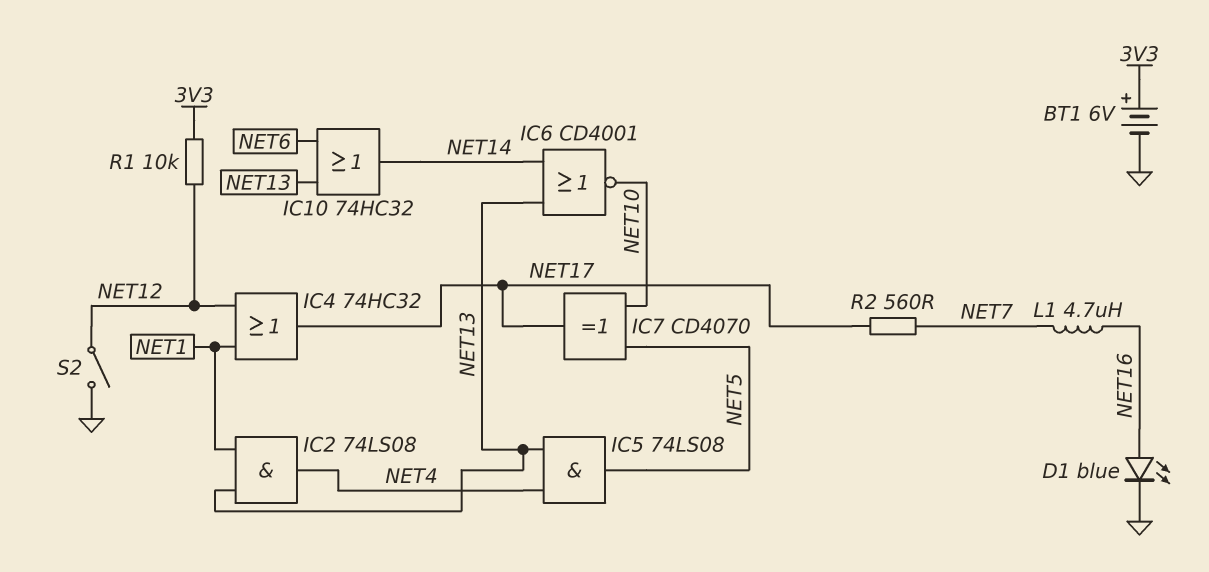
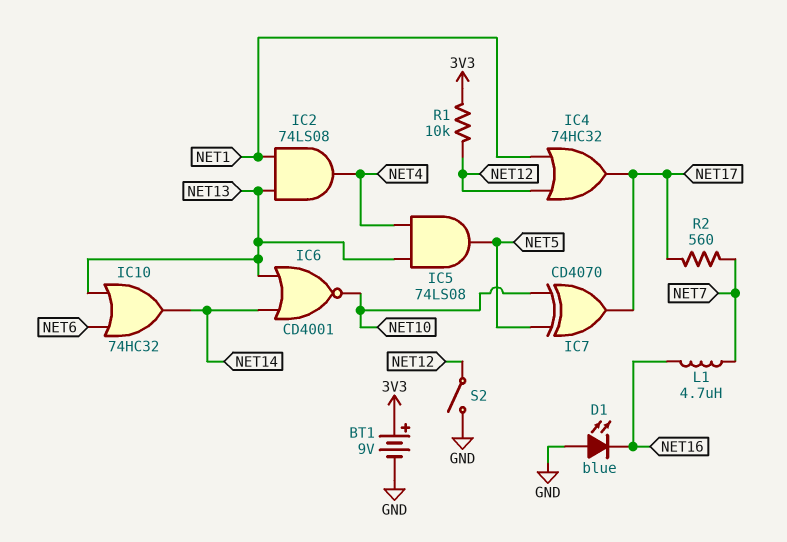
BT1: 6V (plus 3V3, minus GND) -> 9V (plus 3V3, minus GND)
D1: LED blue (A NET16, K GND) -> LED blue (A GND, K NET16)

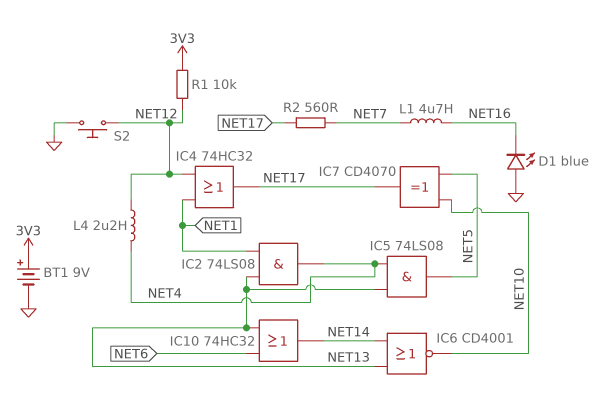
L4: none -> 2.2uH (NET4, NET12)
S2: switch (GND, NET12) -> button (GND, NET12)

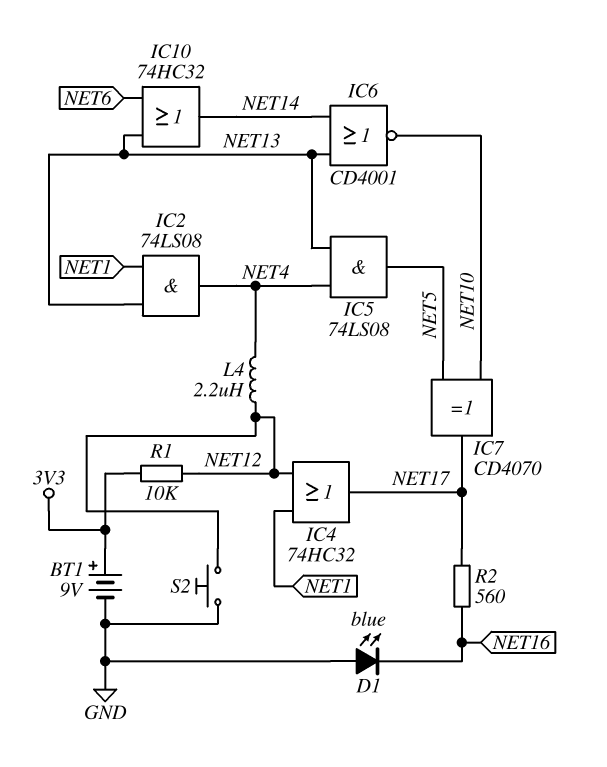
L1: 4.7uH (NET7, NET16) -> none
R2: 560 (NET7, NET17) -> 560 (NET16, NET17)

